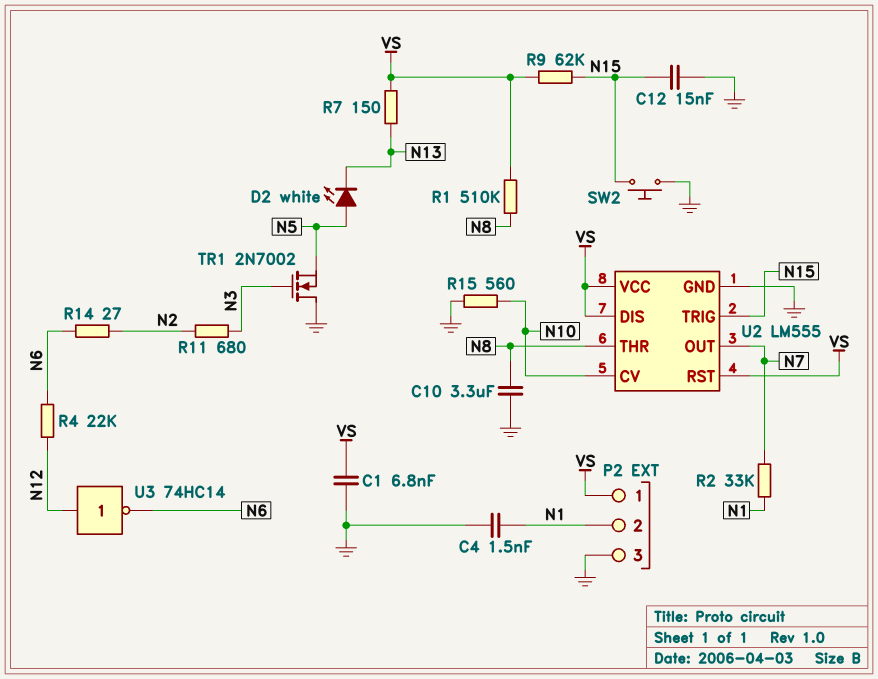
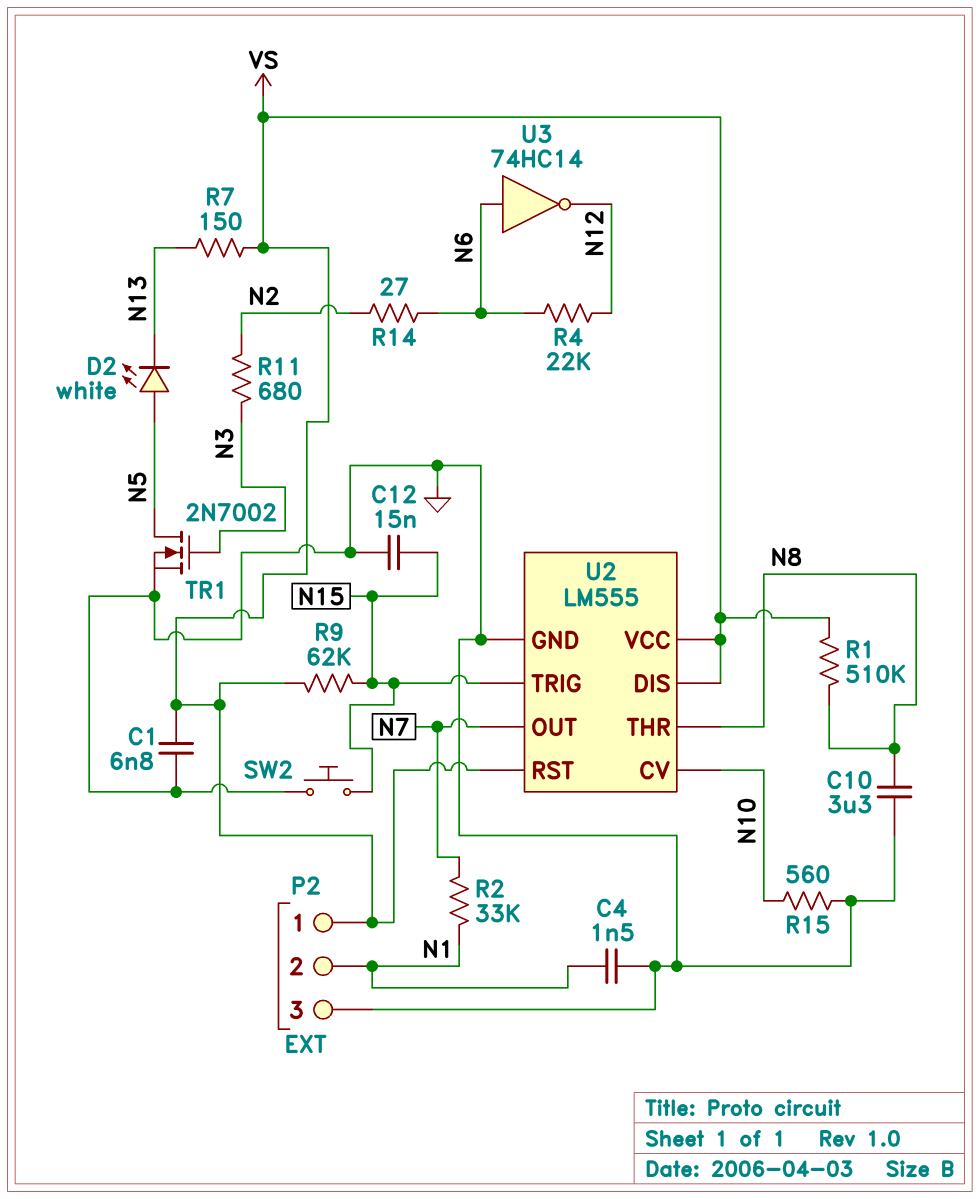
TR1: NMOS 2N7002 (G N3, D GND, S N5) -> NMOS 2N7002 (G N3, D N5, S GND)
U3: NOT 74HC14 (in N12, out N6) -> NOT 74HC14 (in N6, out N12)

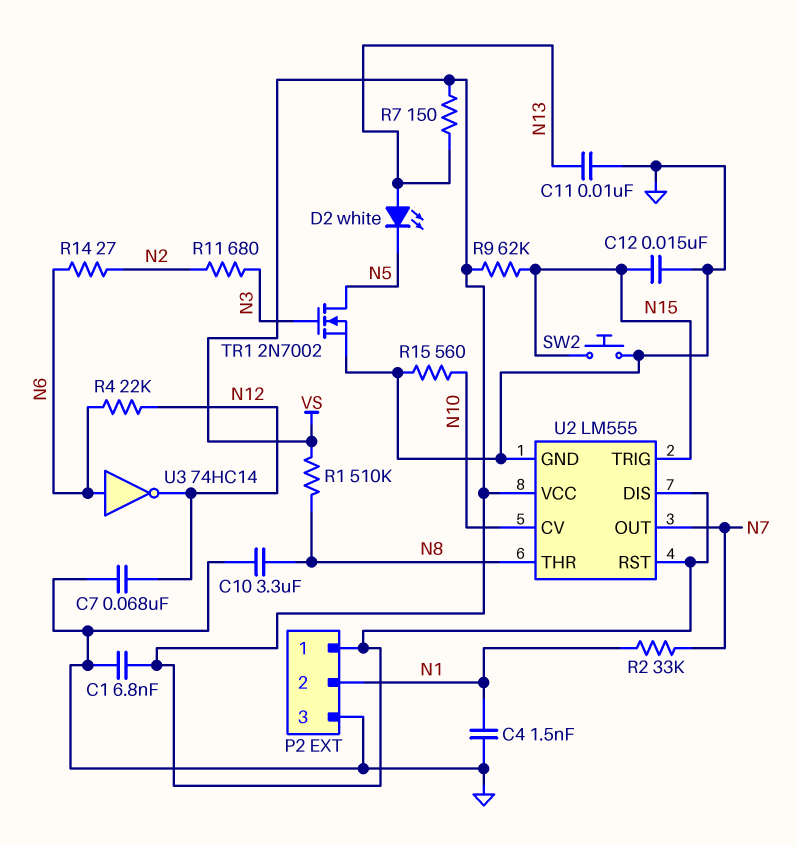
C7: none -> 68nF (GND, N12)
C11: none -> 10nF (GND, N13)
D2: LED white (A N5, K N13) -> LED white (A N13, K N5)

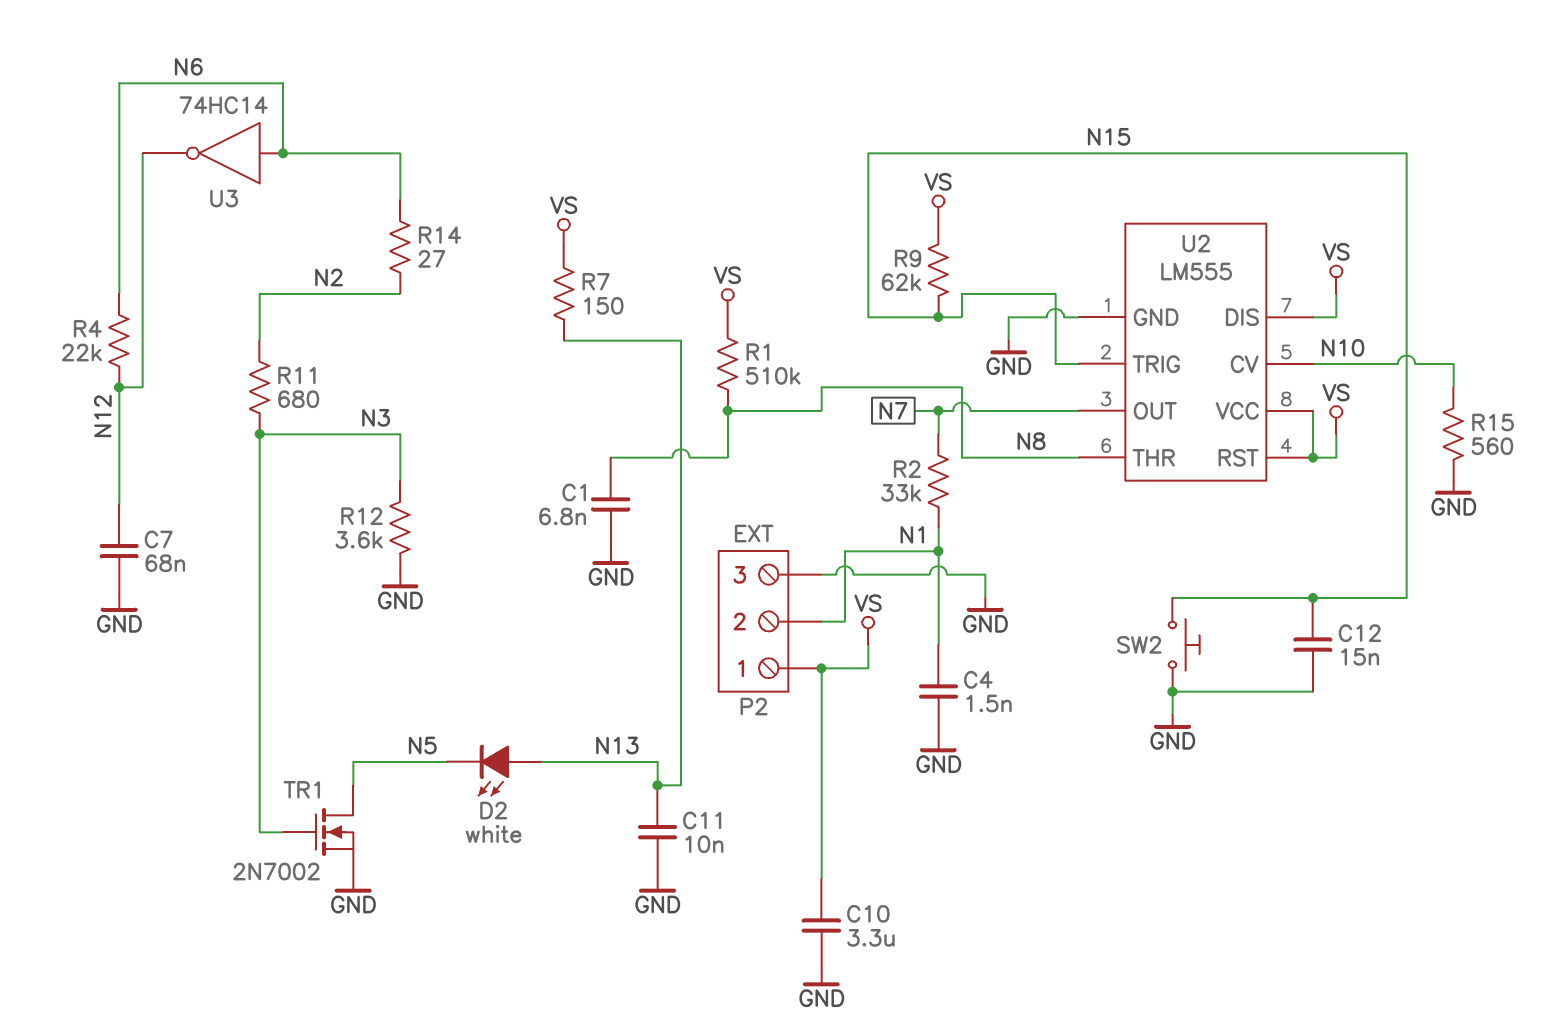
C1: 6.8nF (GND, VS) -> 6.8nF (GND, N8)
C10: 3.3uF (GND, N8) -> 3.3uF (GND, VS)
R12: none -> 3.6k (GND, N3)

